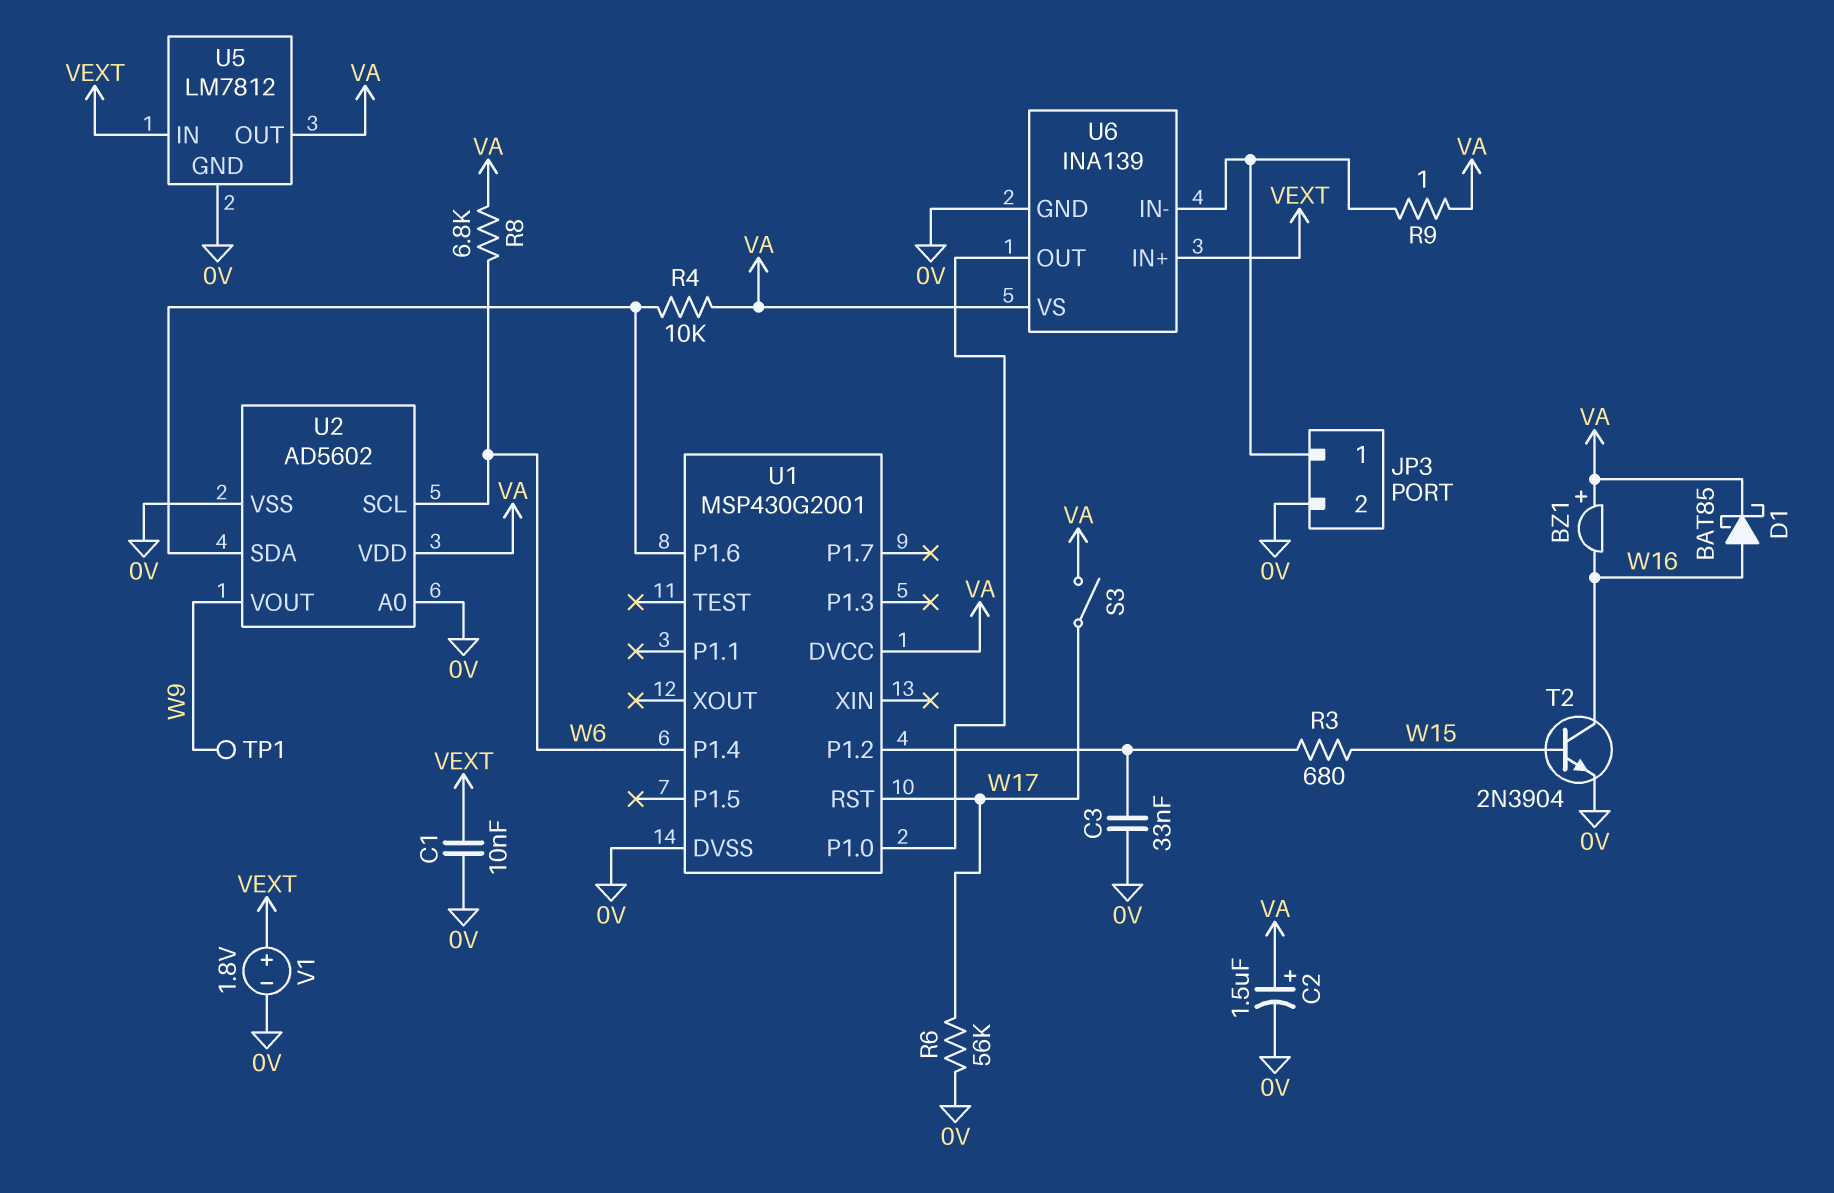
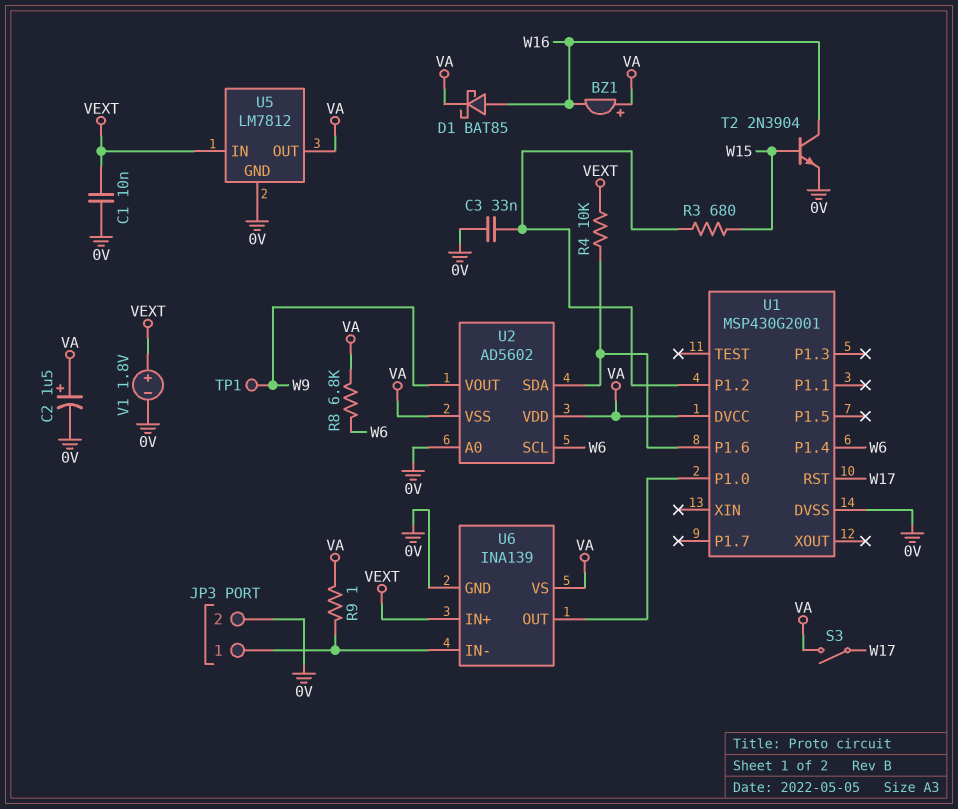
R4: 10k (U1/P1.6, VA) -> 10k (U1/P1.6, VEXT)
R6: 56k (0V, W17) -> none
U2 pin VSS: 0V -> VA

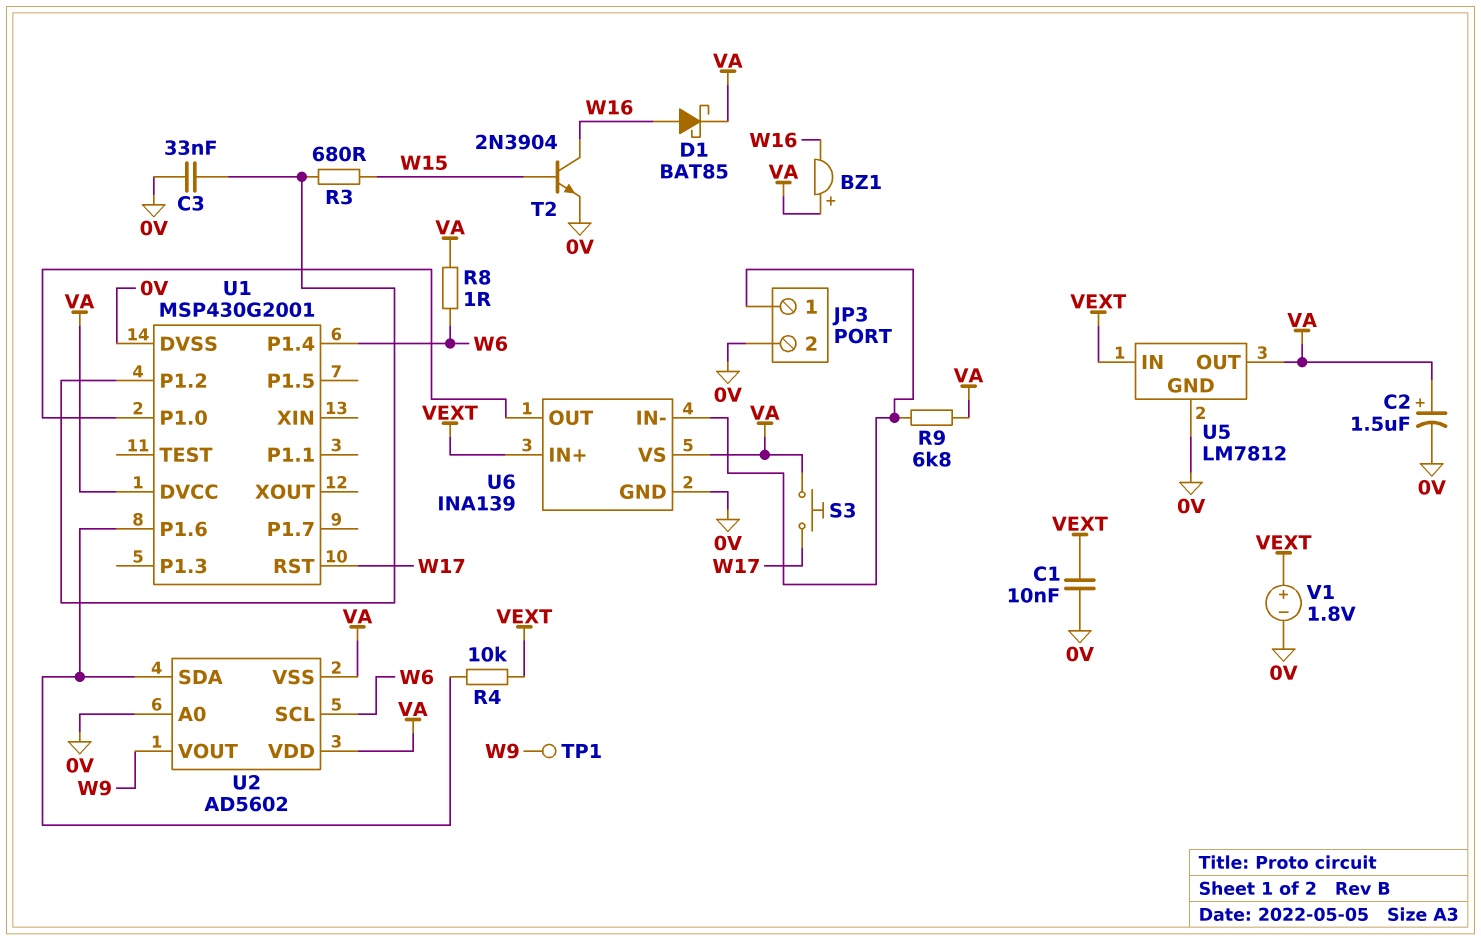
R8: 6.8k (VA, W6) -> 1 (VA, W6)
R9: 1 (JP3/1, VA) -> 6.8k (JP3/1, VA)
S3: switch (VA, W17) -> button (VA, W17)

